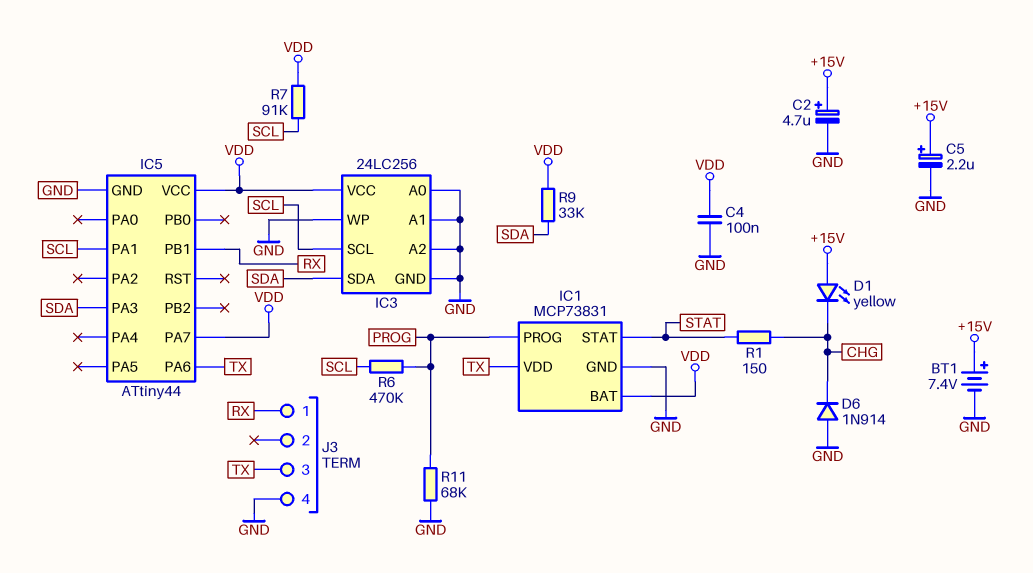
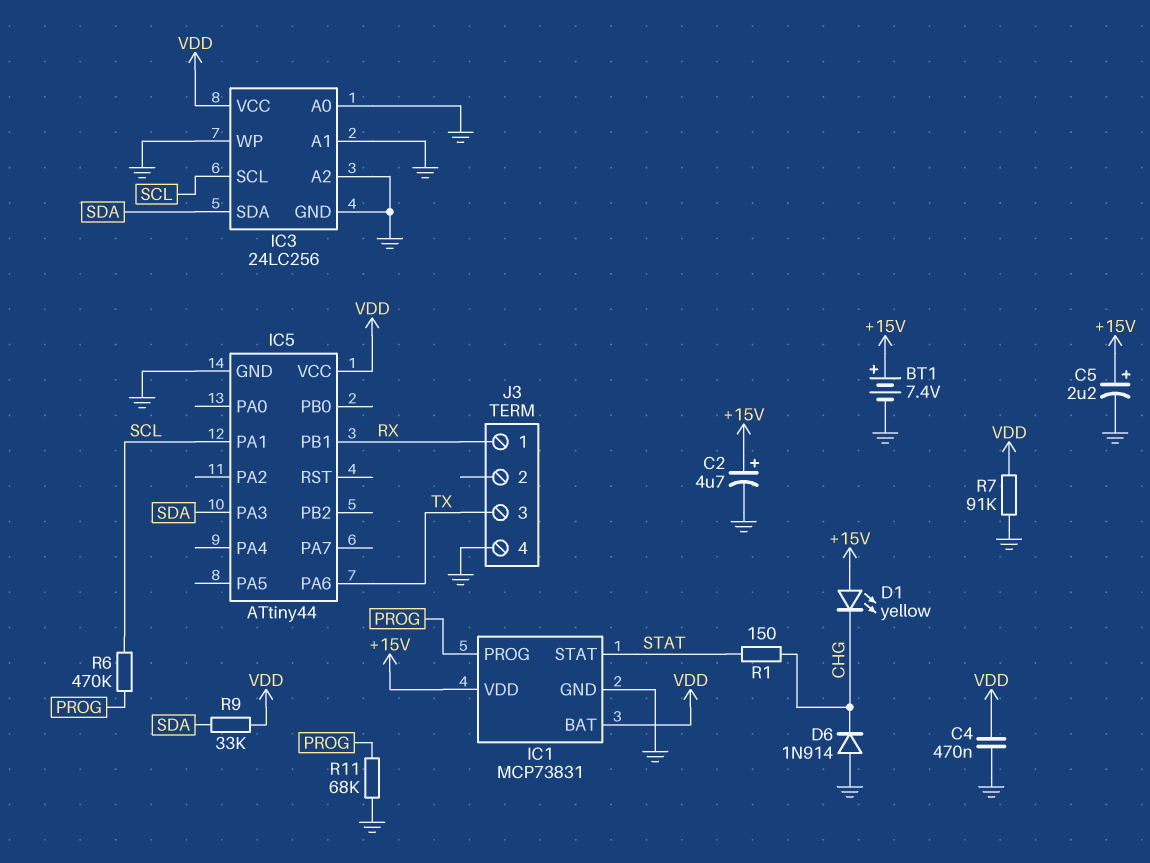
C4: 100nF (GND, VDD) -> 470nF (GND, VDD)
IC1 pin VDD: TX -> +15V
IC5 pin PA7: VDD -> none
R7: 91k (SCL, VDD) -> 91k (GND, VDD)

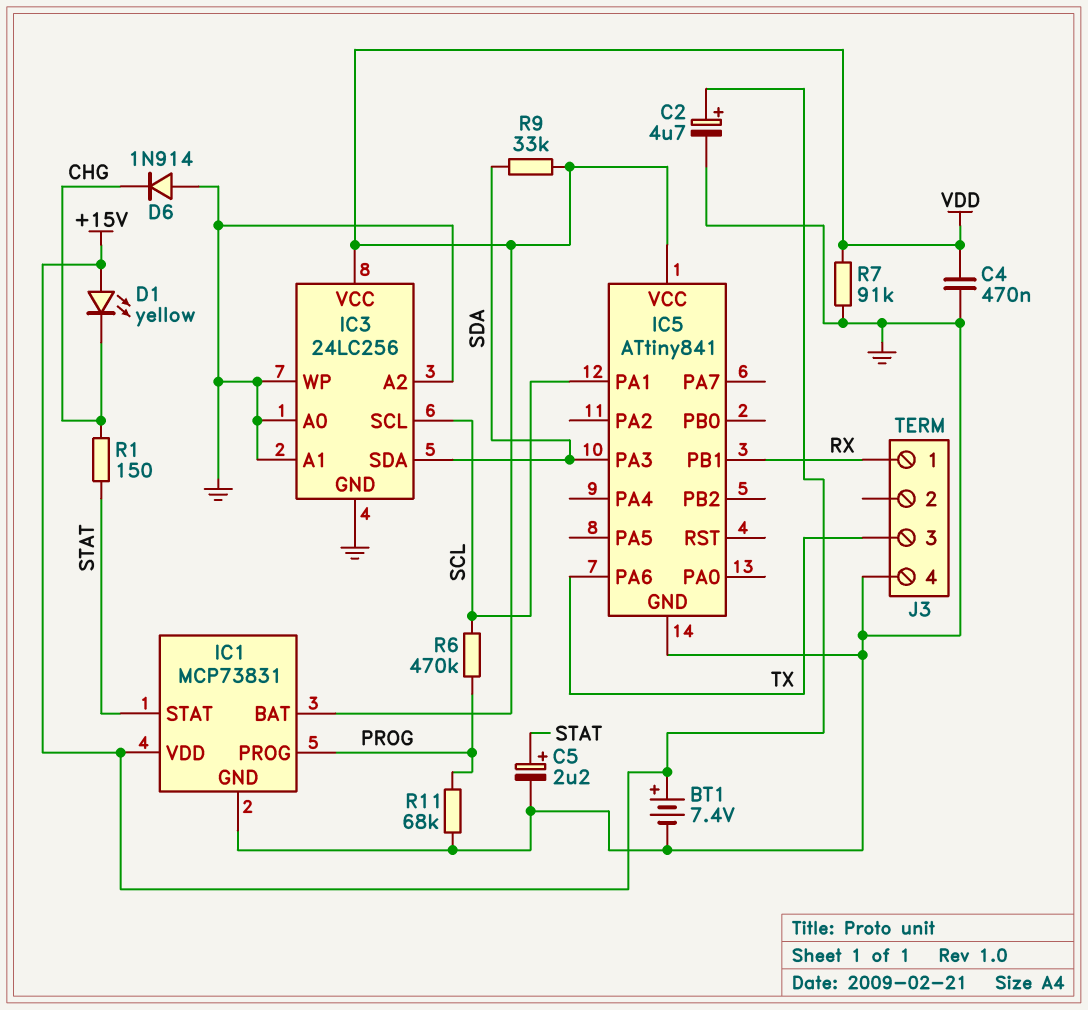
C5: 2.2uF (plus +15V, minus GND) -> 2.2uF (plus STAT, minus GND)
IC5: ATtiny44 -> ATtiny841

